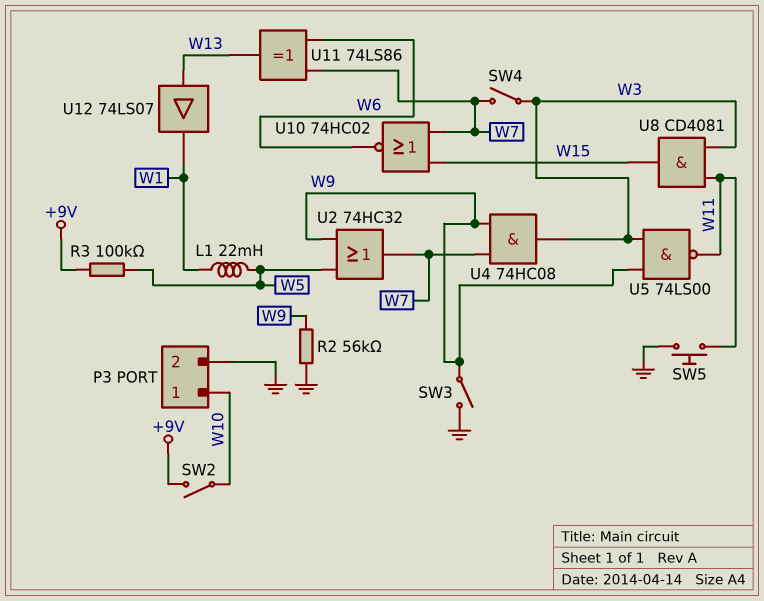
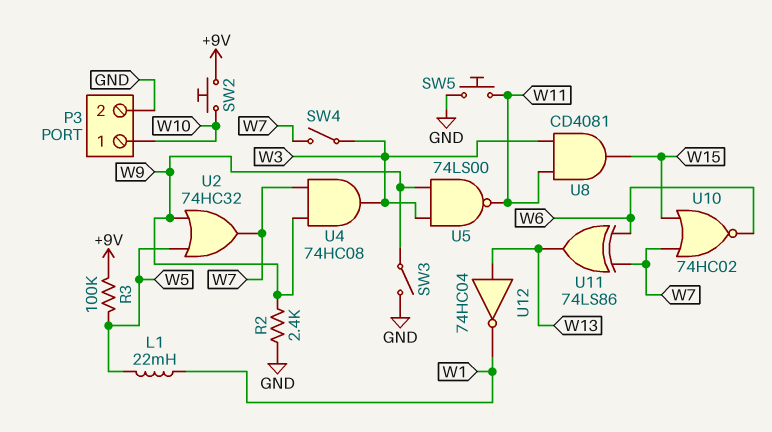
R2: 56k (GND, W9) -> 2.4k (GND, W9)
SW2: switch (+9V, W10) -> button (+9V, W10)
U12: buffer 74LS07 (in W13, out W1) -> NOT 74HC04 (in W13, out W1)

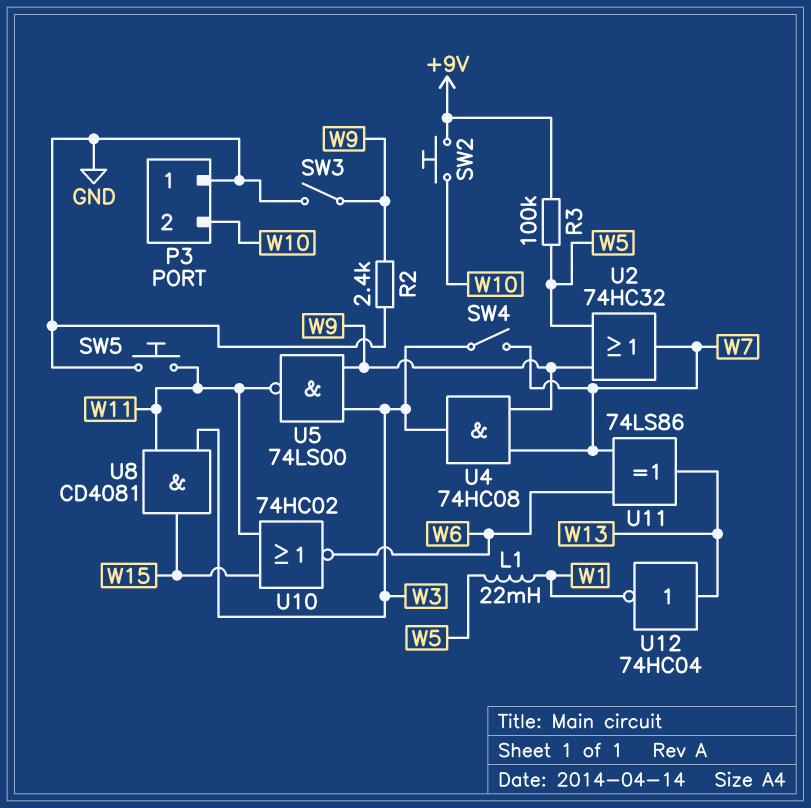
P3 pin 1: W10 -> GND
P3 pin 2: GND -> W10
U10: NOR 74HC02 (in W7, in W15, out W6) -> NOR 74HC02 (in W11, in W15, out W6)

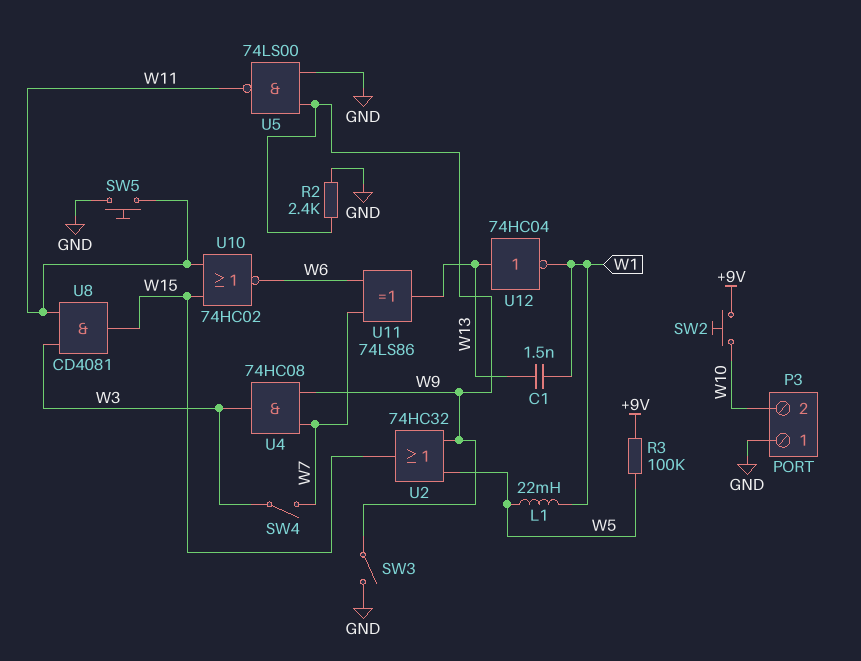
C1: none -> 1.5nF (W1, W13)
U2: OR 74HC32 (in W5, in W9, out W7) -> OR 74HC32 (in W5, in W9, out W15)
U5: NAND 74LS00 (in W3, in W9, out W11) -> NAND 74LS00 (in GND, in W9, out W11)

